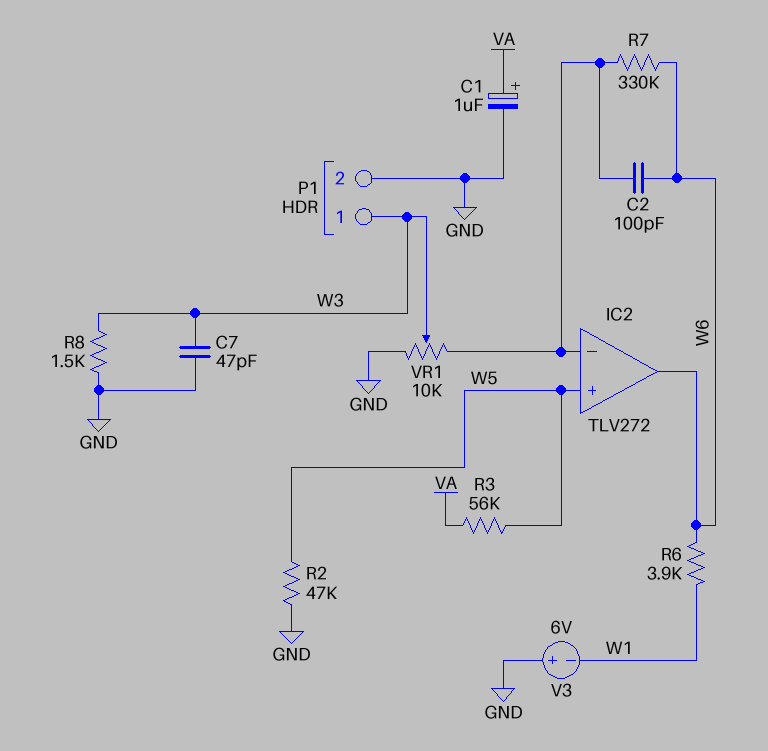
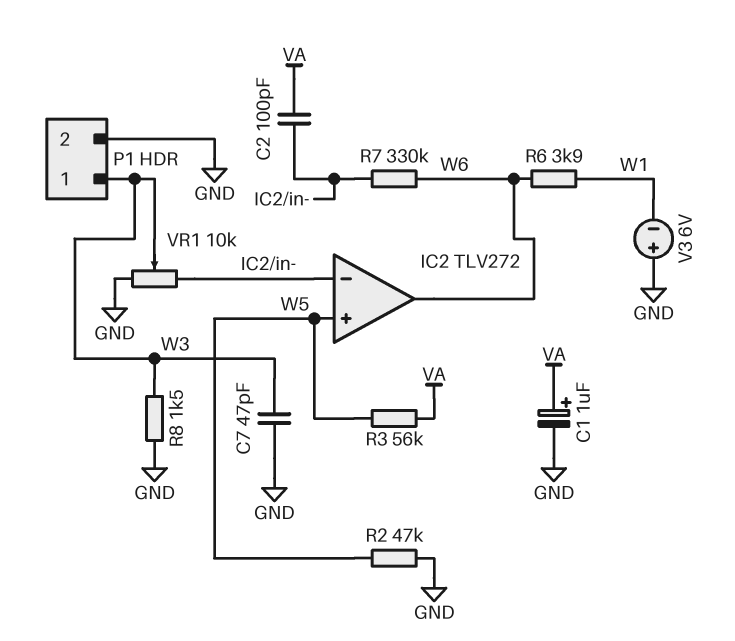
C2: 100pF (IC2/in-, W6) -> 100pF (IC2/in-, VA)

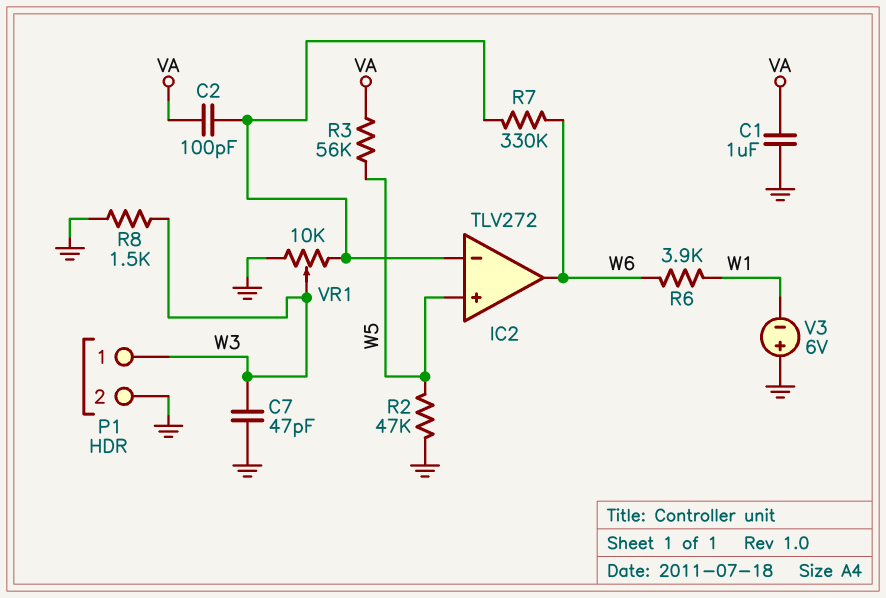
C1: 1uF (plus VA, minus GND) -> 1uF (GND, VA)

